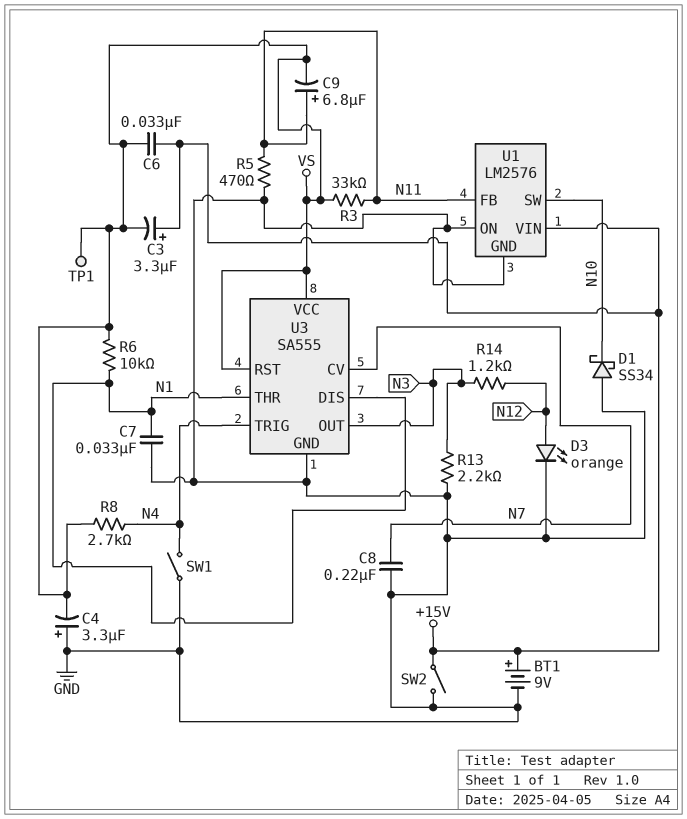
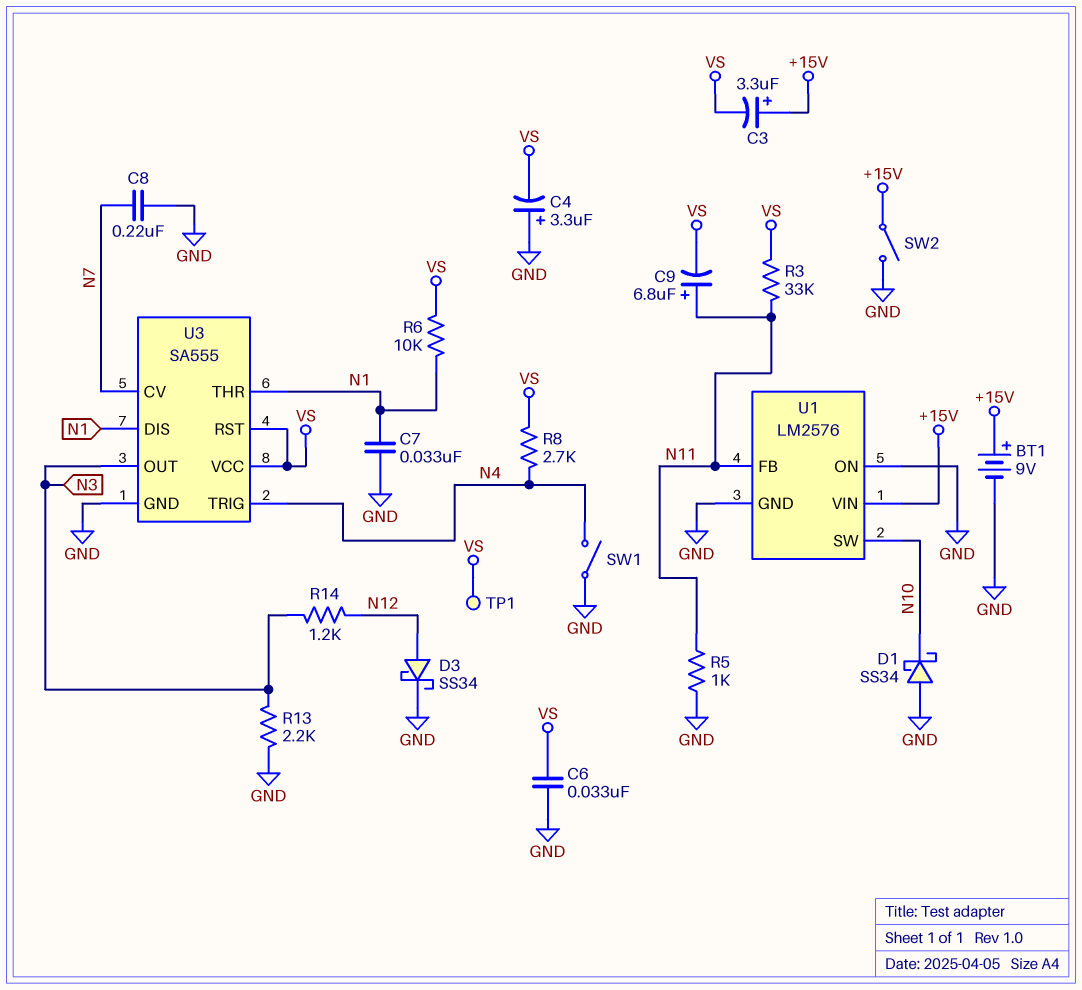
C6: 33nF (+15V, VS) -> 33nF (GND, VS)
D3: LED orange (A N12, K GND) -> schottky SS34 (A N12, K GND)
R5: 470 (GND, N11) -> 1k (GND, N11)

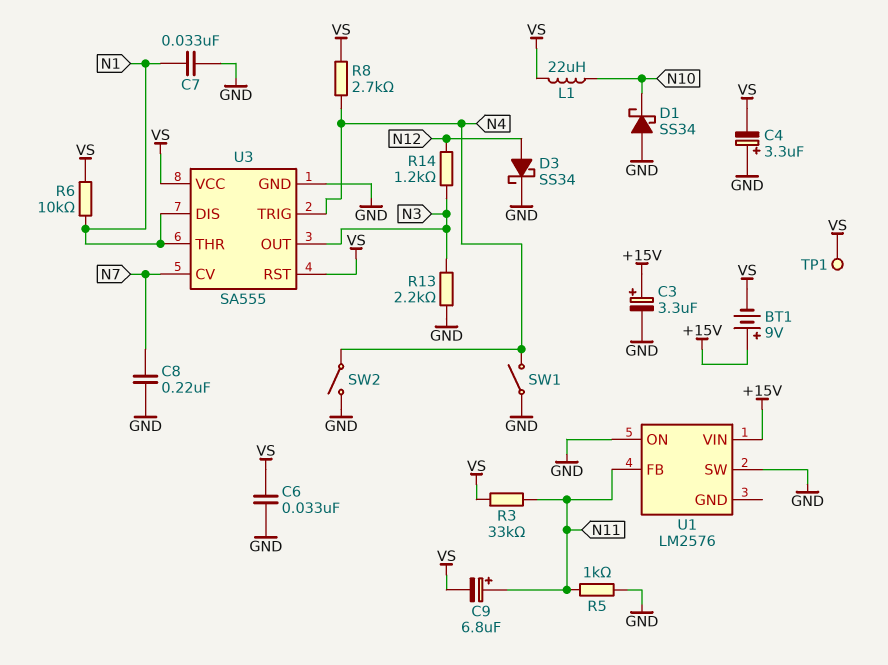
BT1: 9V (plus +15V, minus GND) -> 9V (plus +15V, minus VS)
C3: 3.3uF (plus +15V, minus VS) -> 3.3uF (plus +15V, minus GND)
L1: none -> 22uH (N10, VS)
SW2: switch (+15V, GND) -> switch (GND, N4)
U1 pin GND: GND -> none
U1 pin SW: N10 -> GND

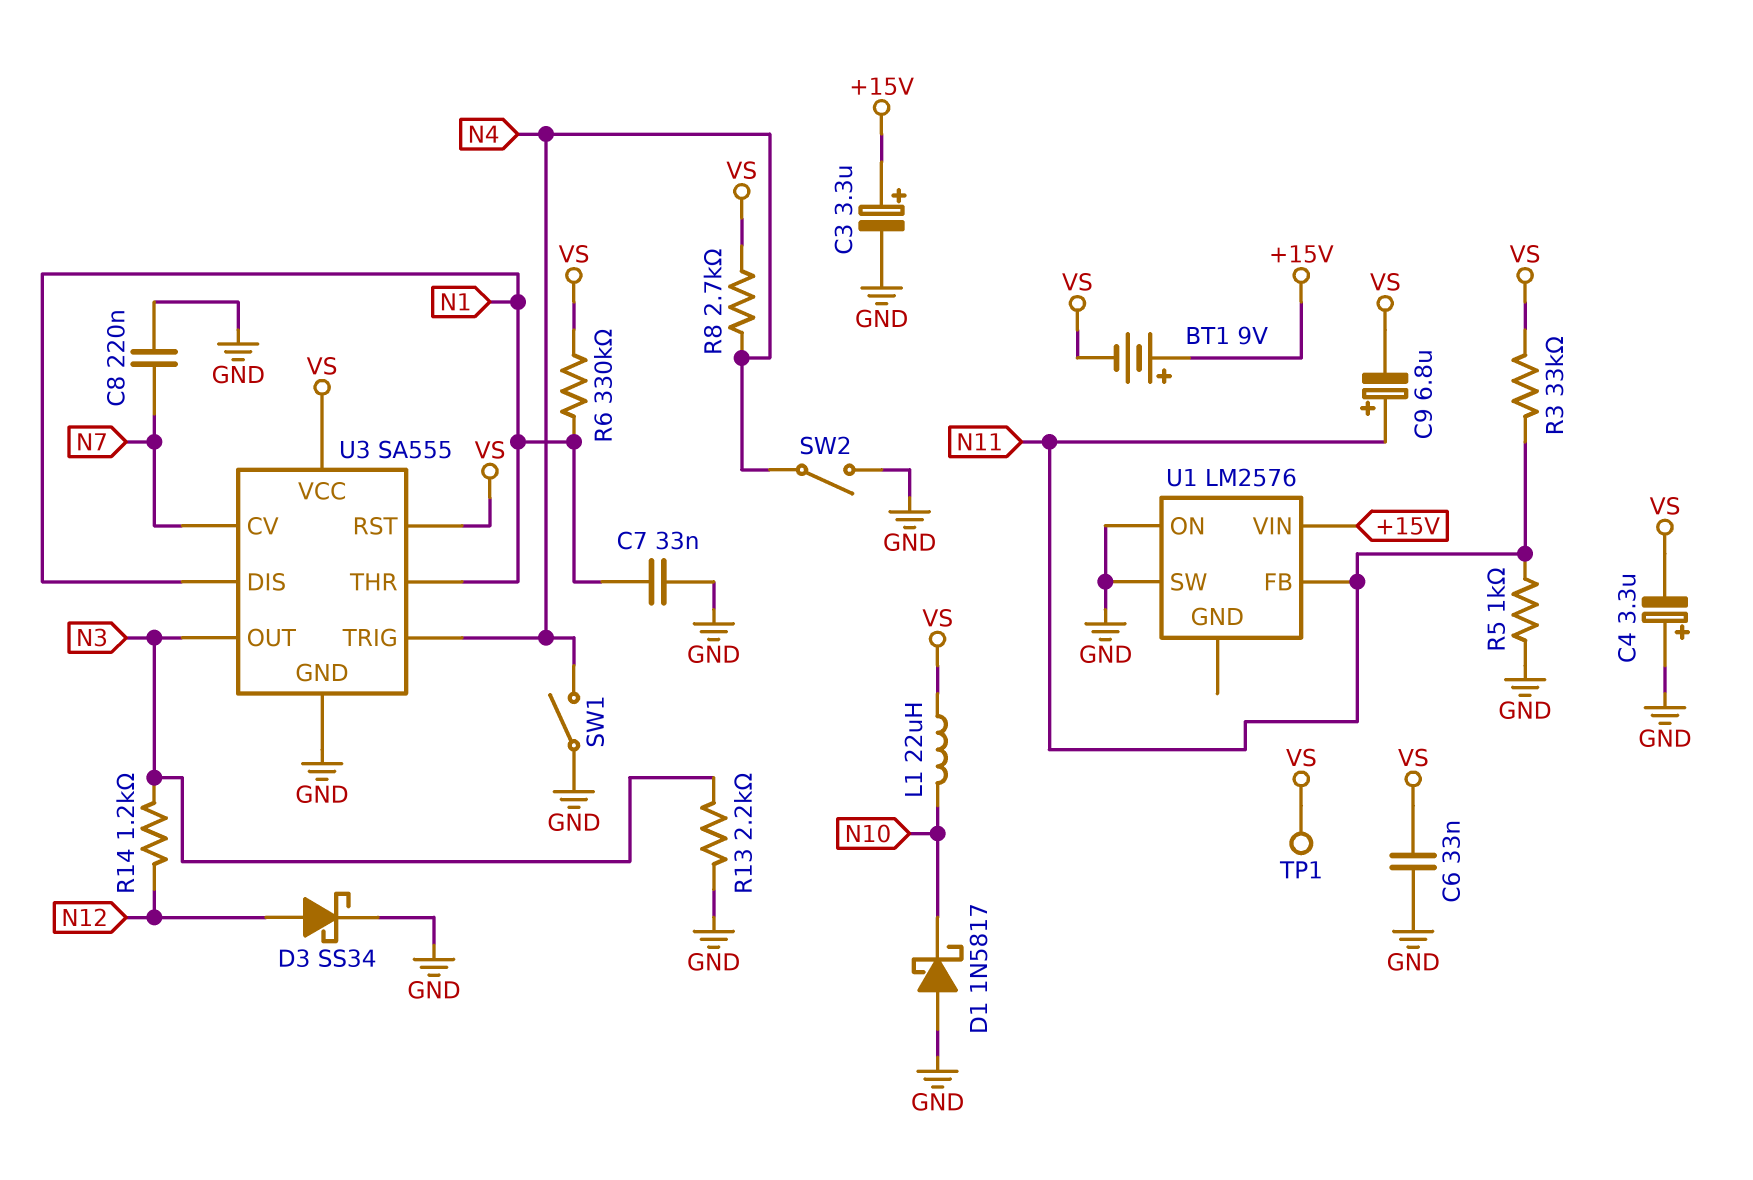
D1: schottky SS34 (A GND, K N10) -> schottky 1N5817 (A GND, K N10)
R6: 10k (N1, VS) -> 330k (N1, VS)

